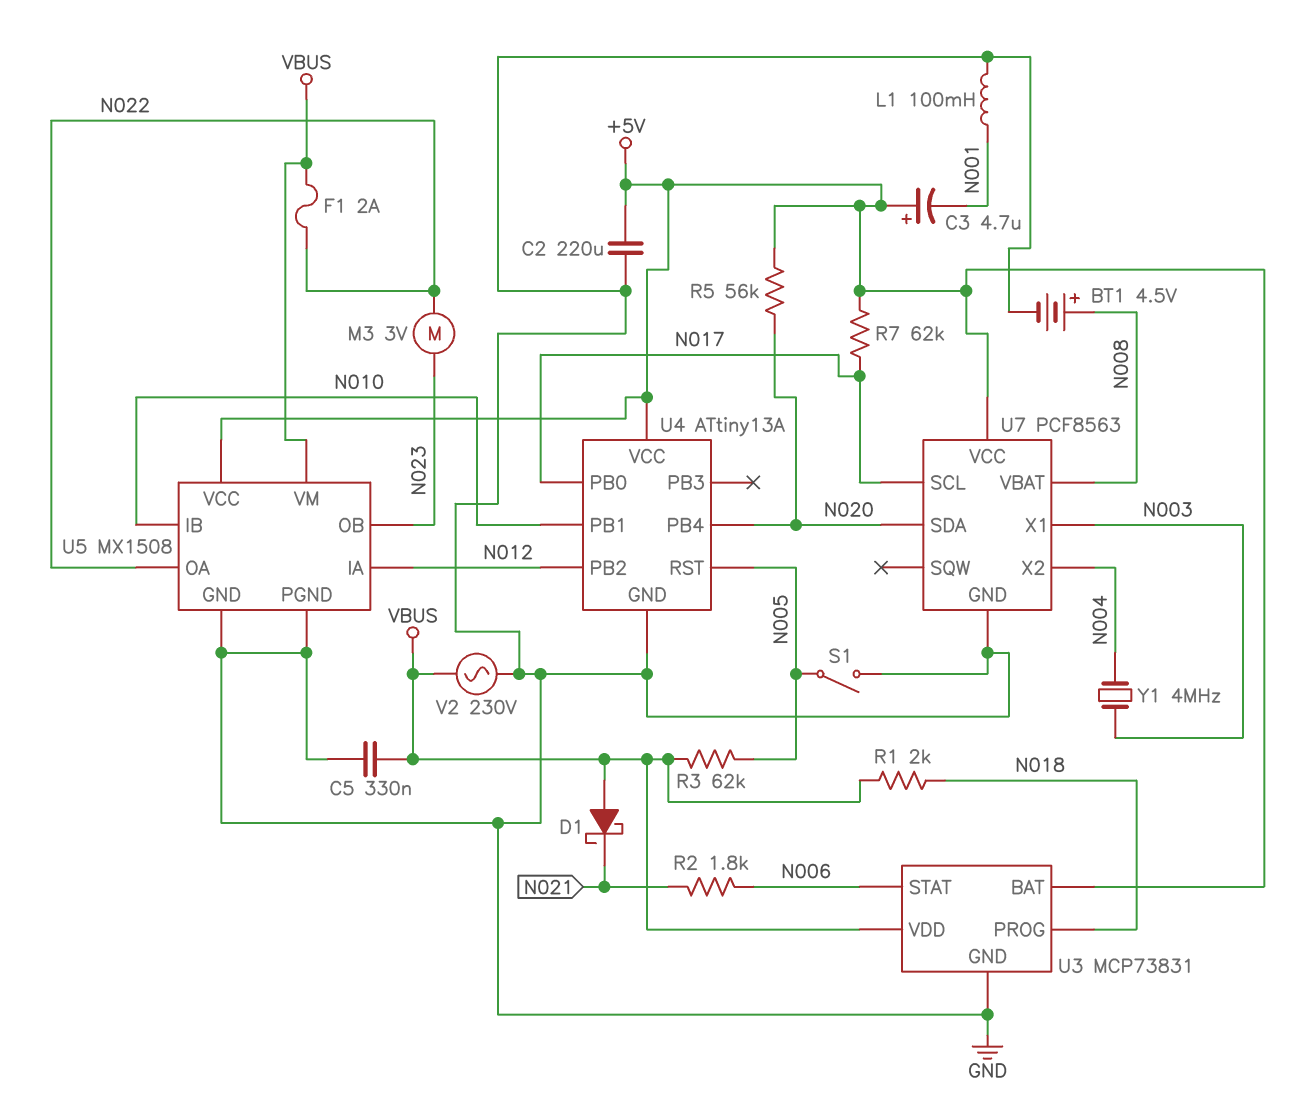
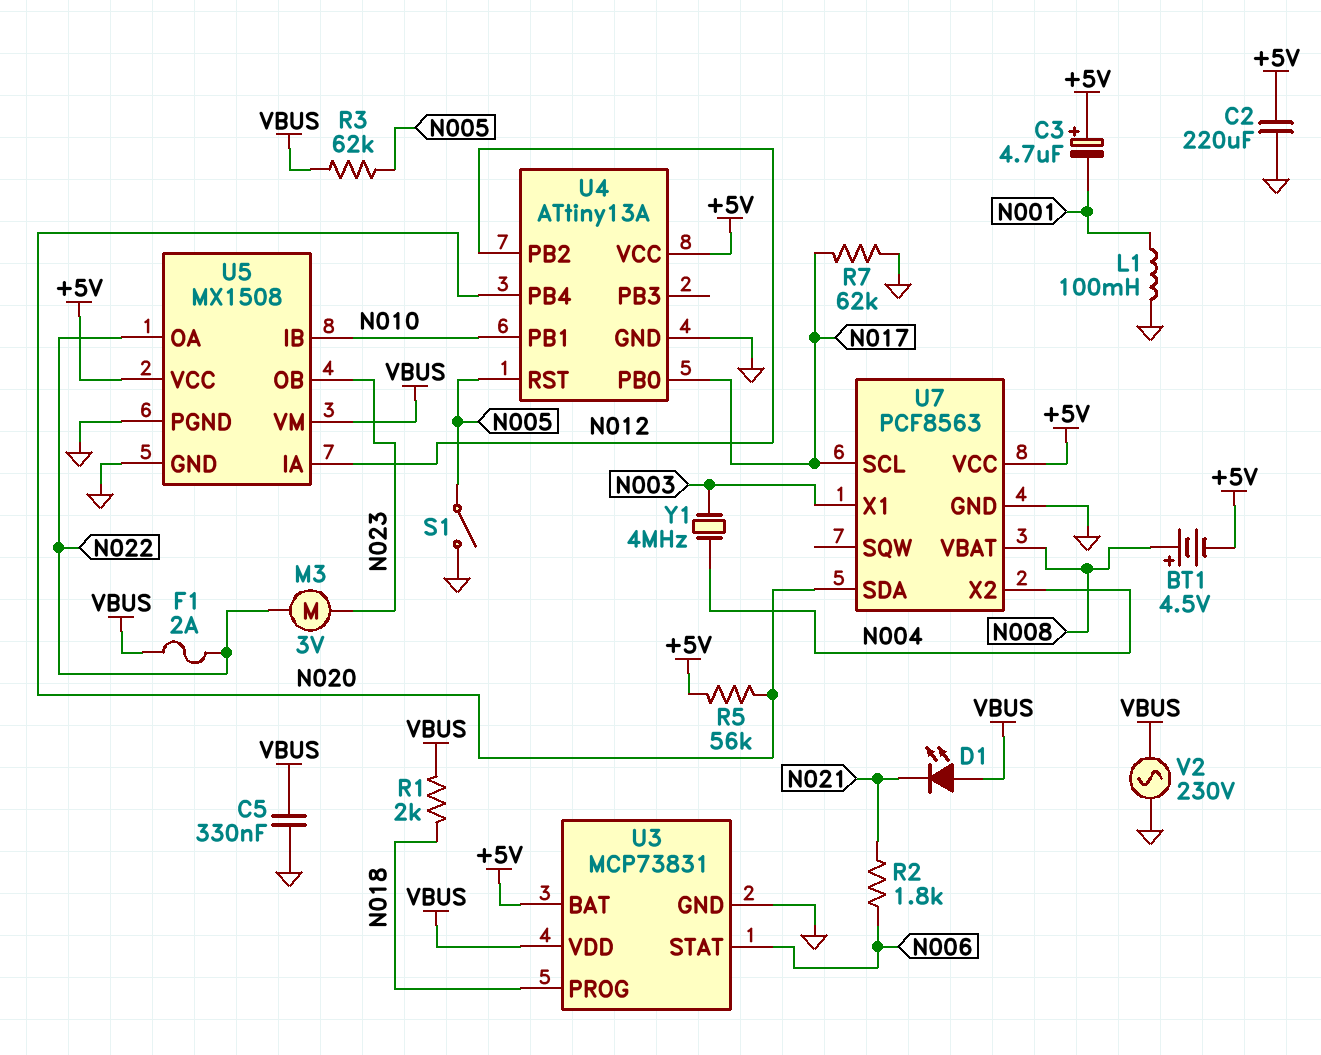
BT1: 4.5V (plus N008, minus GND) -> 4.5V (plus N008, minus +5V)
D1: schottky (A VBUS, K N021) -> LED (A VBUS, K N021)
R7: 62k (+5V, N017) -> 62k (GND, N017)

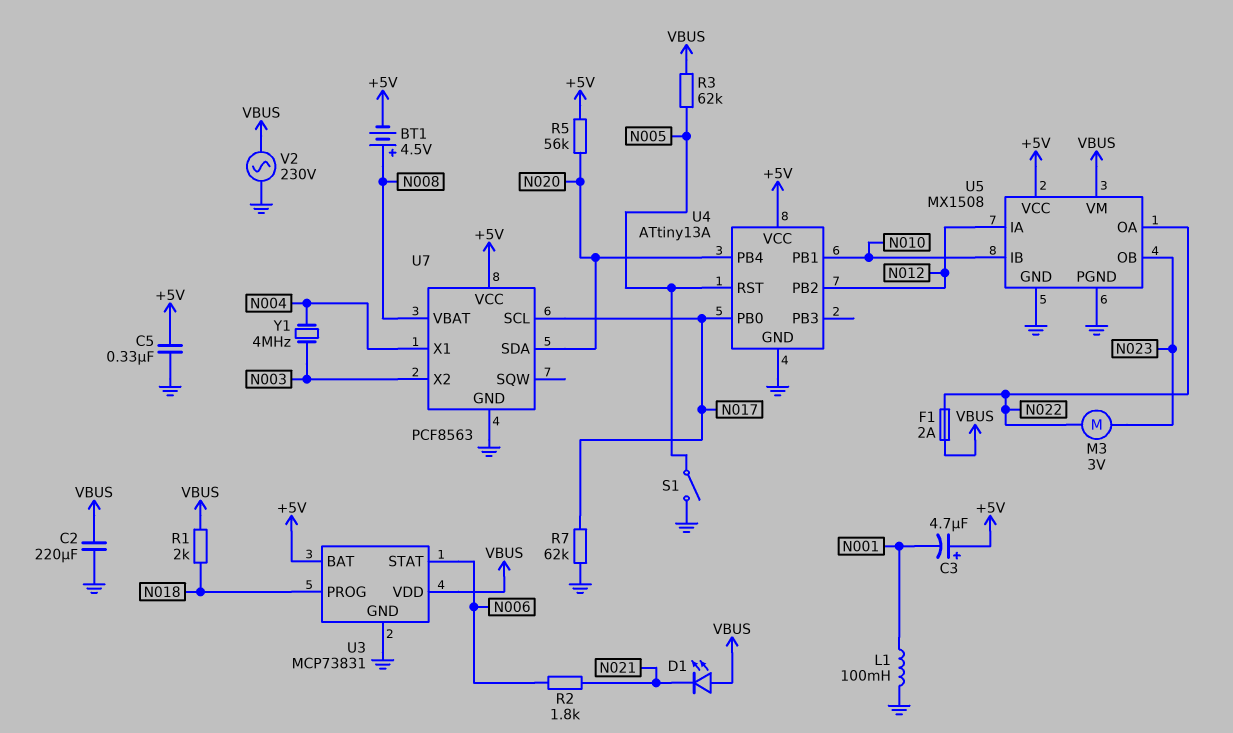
C2: 220uF (+5V, GND) -> 220uF (GND, VBUS)
C5: 330nF (GND, VBUS) -> 330nF (+5V, GND)
U7 pin X1: N003 -> N004
U7 pin X2: N004 -> N003

